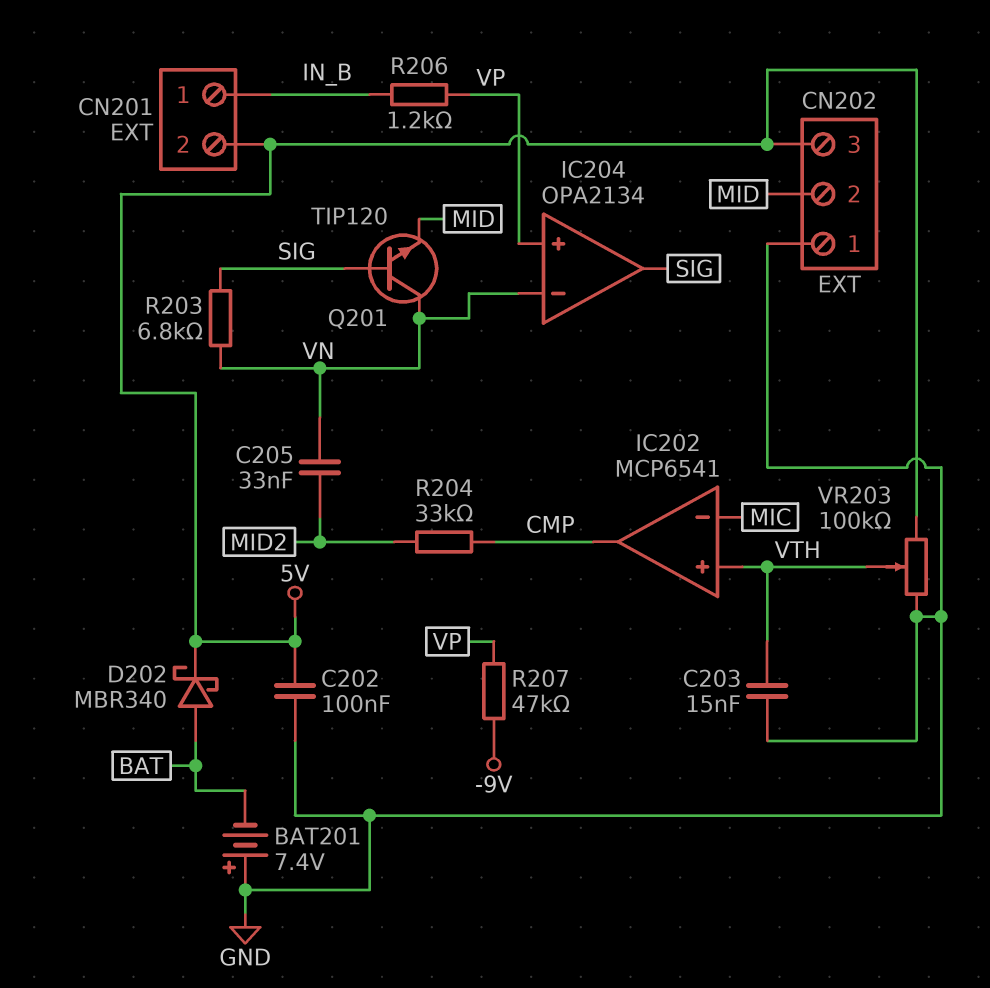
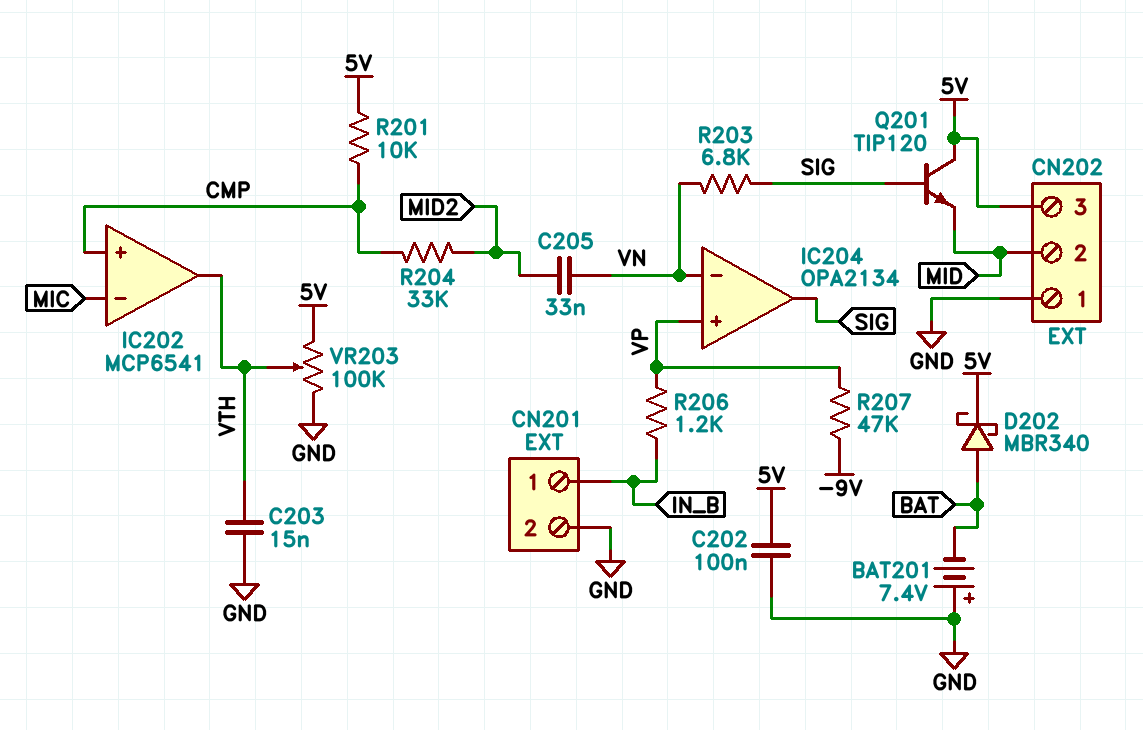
CN201 pin 2: 5V -> GND
IC202 pin in+: VTH -> CMP
IC202 pin out: CMP -> VTH
Q201: NPN TIP120 (B SIG, C VN, E MID) -> NPN TIP120 (B SIG, C 5V, E MID)
R201: none -> 10k (5V, CMP)

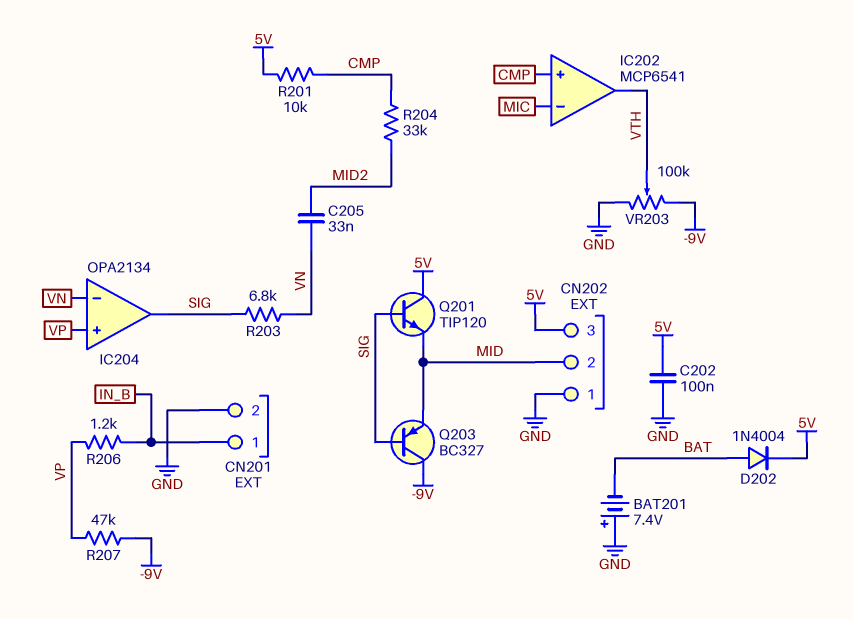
C203: 15nF (GND, VTH) -> none
D202: schottky MBR340 (A BAT, K 5V) -> diode 1N4004 (A BAT, K 5V)
Q203: none -> PNP BC327 (B SIG, C -9V, E MID)
VR203: 100k (5V, GND, wiper VTH) -> 100k (-9V, GND, wiper VTH)

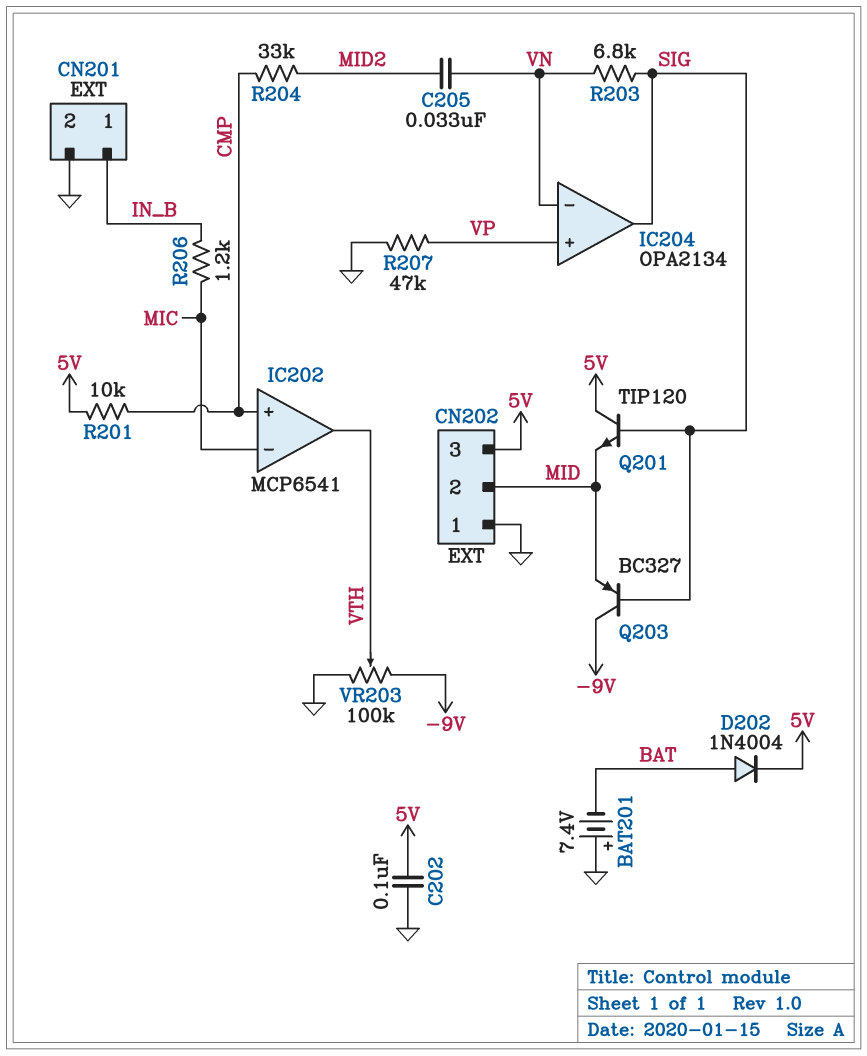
R206: 1.2k (IN_B, VP) -> 1.2k (IN_B, MIC)
R207: 47k (-9V, VP) -> 47k (GND, VP)

